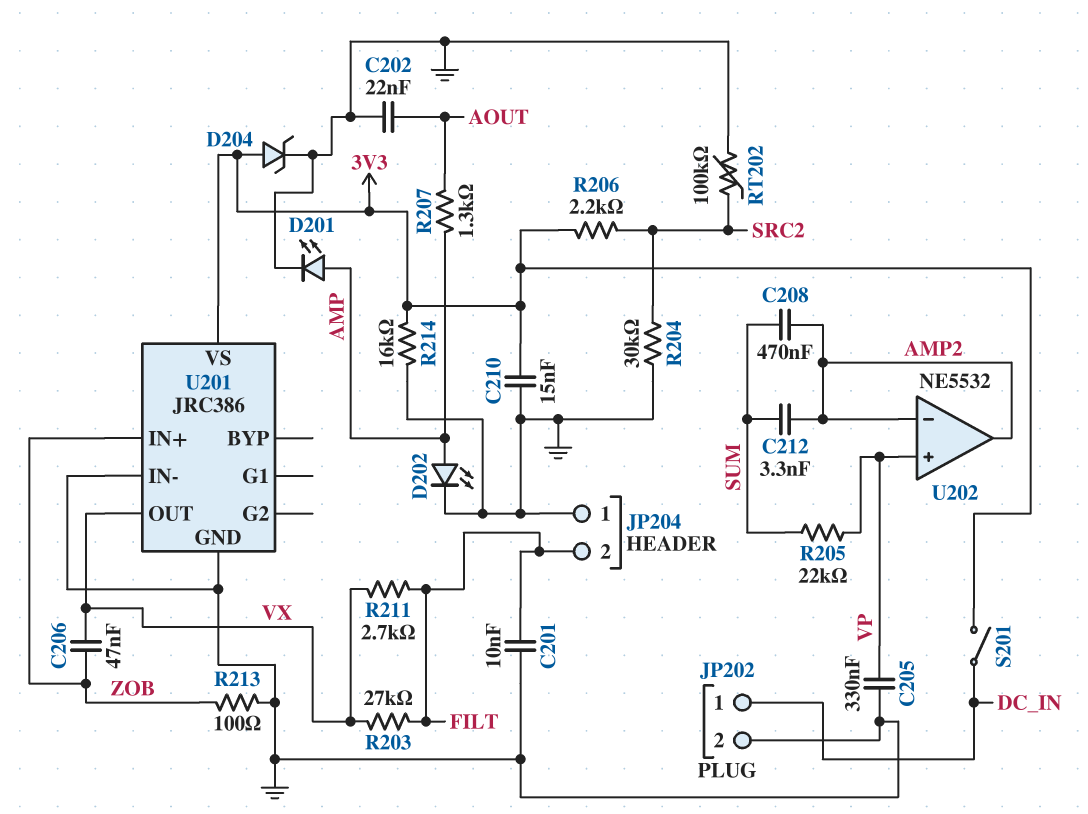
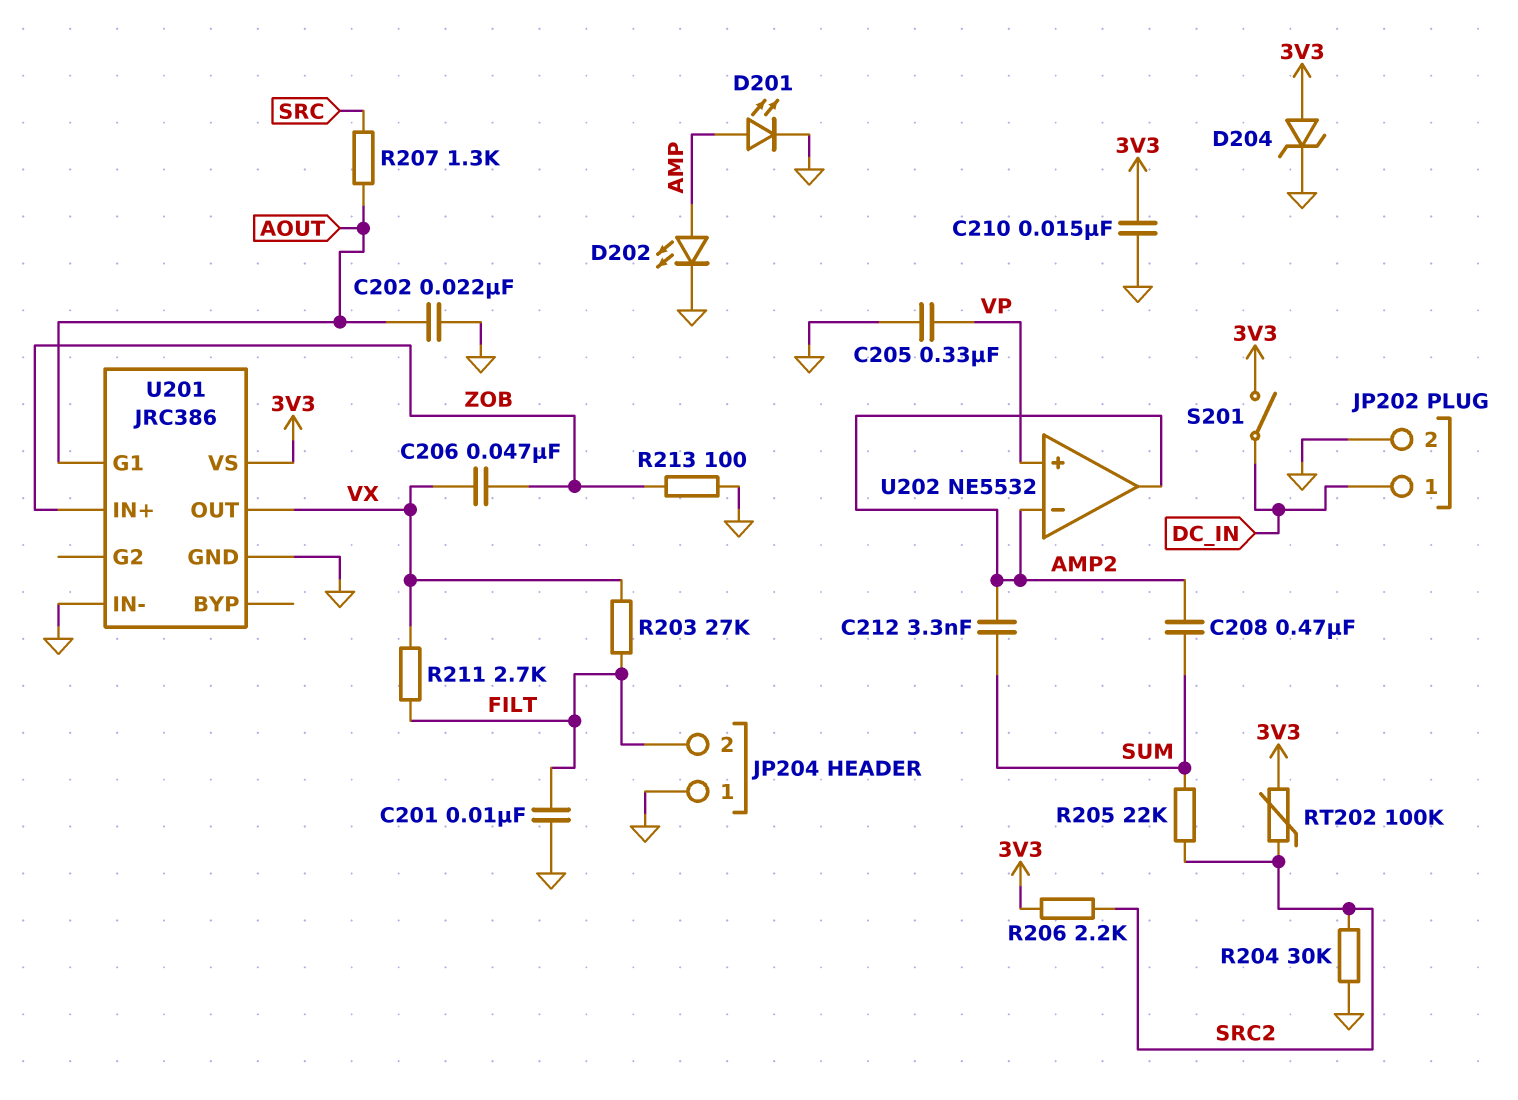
R205: 22k (SUM, VP) -> 22k (SRC2, SUM)
R207: 1.3k (AMP, AOUT) -> 1.3k (AOUT, SRC)
R214: 16k (3V3, GND) -> none
RT202: 100k (GND, SRC2) -> 100k (3V3, SRC2)
U201 pin G1: none -> AOUT

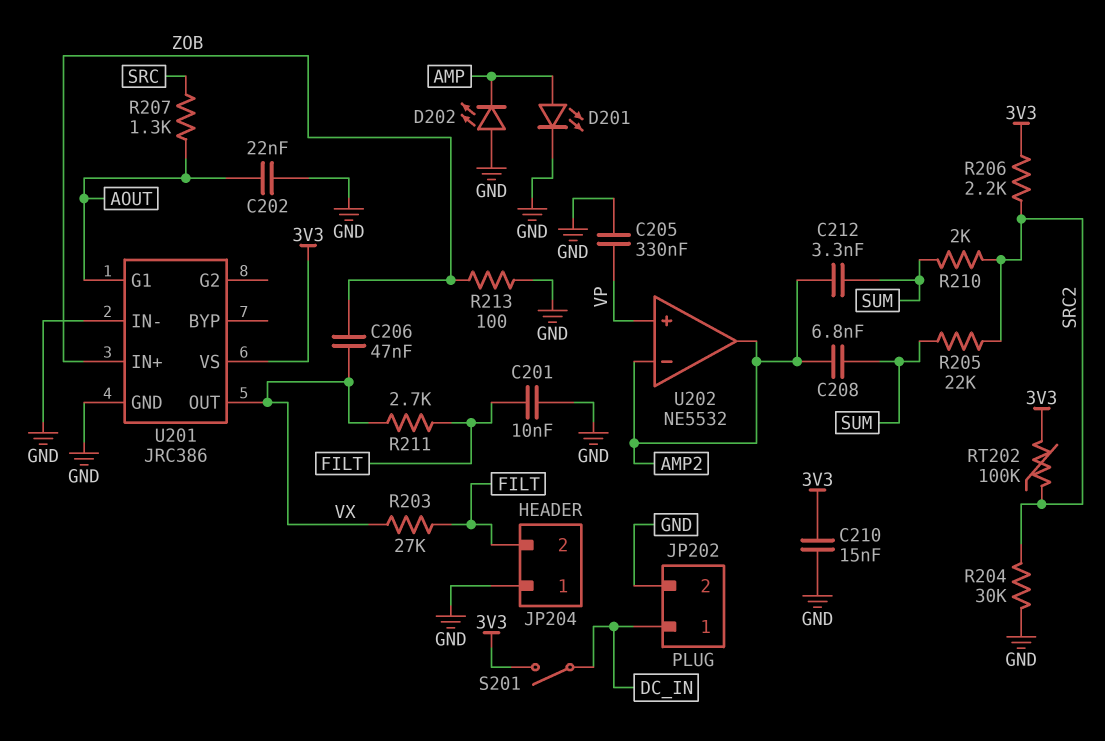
C208: 470nF (AMP2, SUM) -> 6.8nF (AMP2, SUM)
D202: LED (A AMP, K GND) -> LED (A GND, K AMP)
D204: zener (A 3V3, K GND) -> none
R210: none -> 2k (SRC2, SUM)

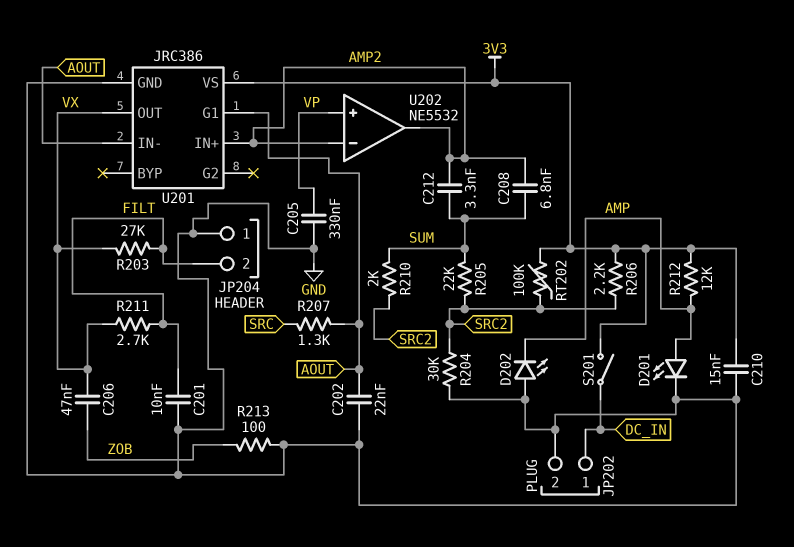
R212: none -> 12k (3V3, AMP)
U201 pin IN+: ZOB -> AMP2
U201 pin IN-: GND -> AOUT

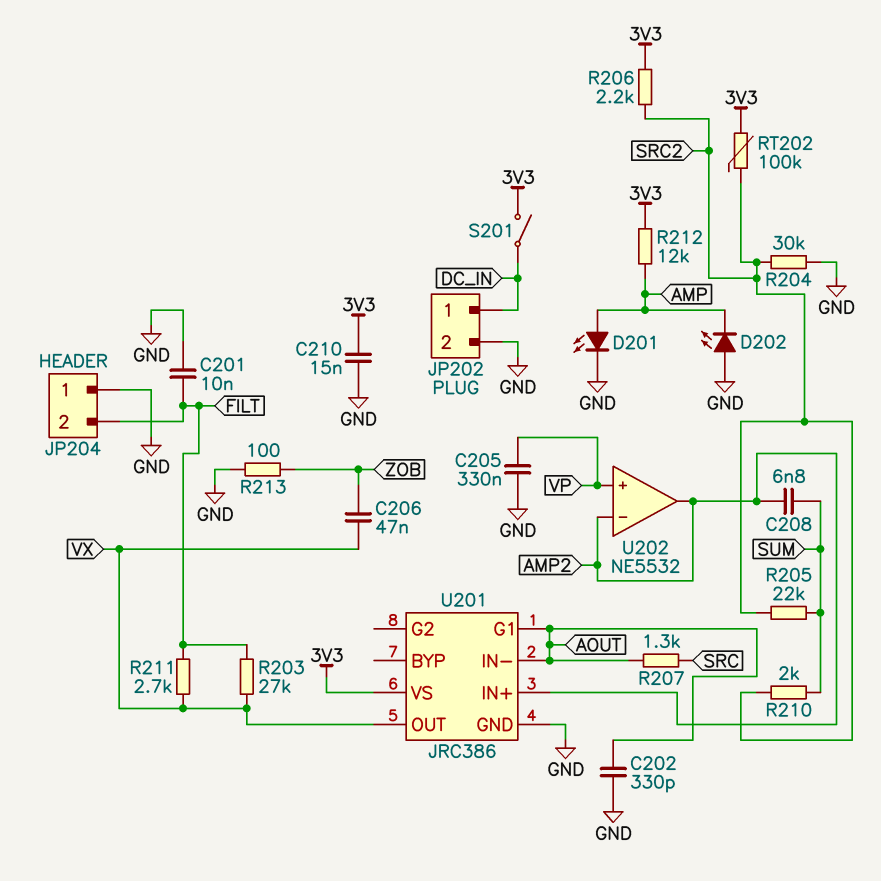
C202: 22nF (AOUT, GND) -> 330pF (AOUT, GND)
C212: 3.3nF (AMP2, SUM) -> none

